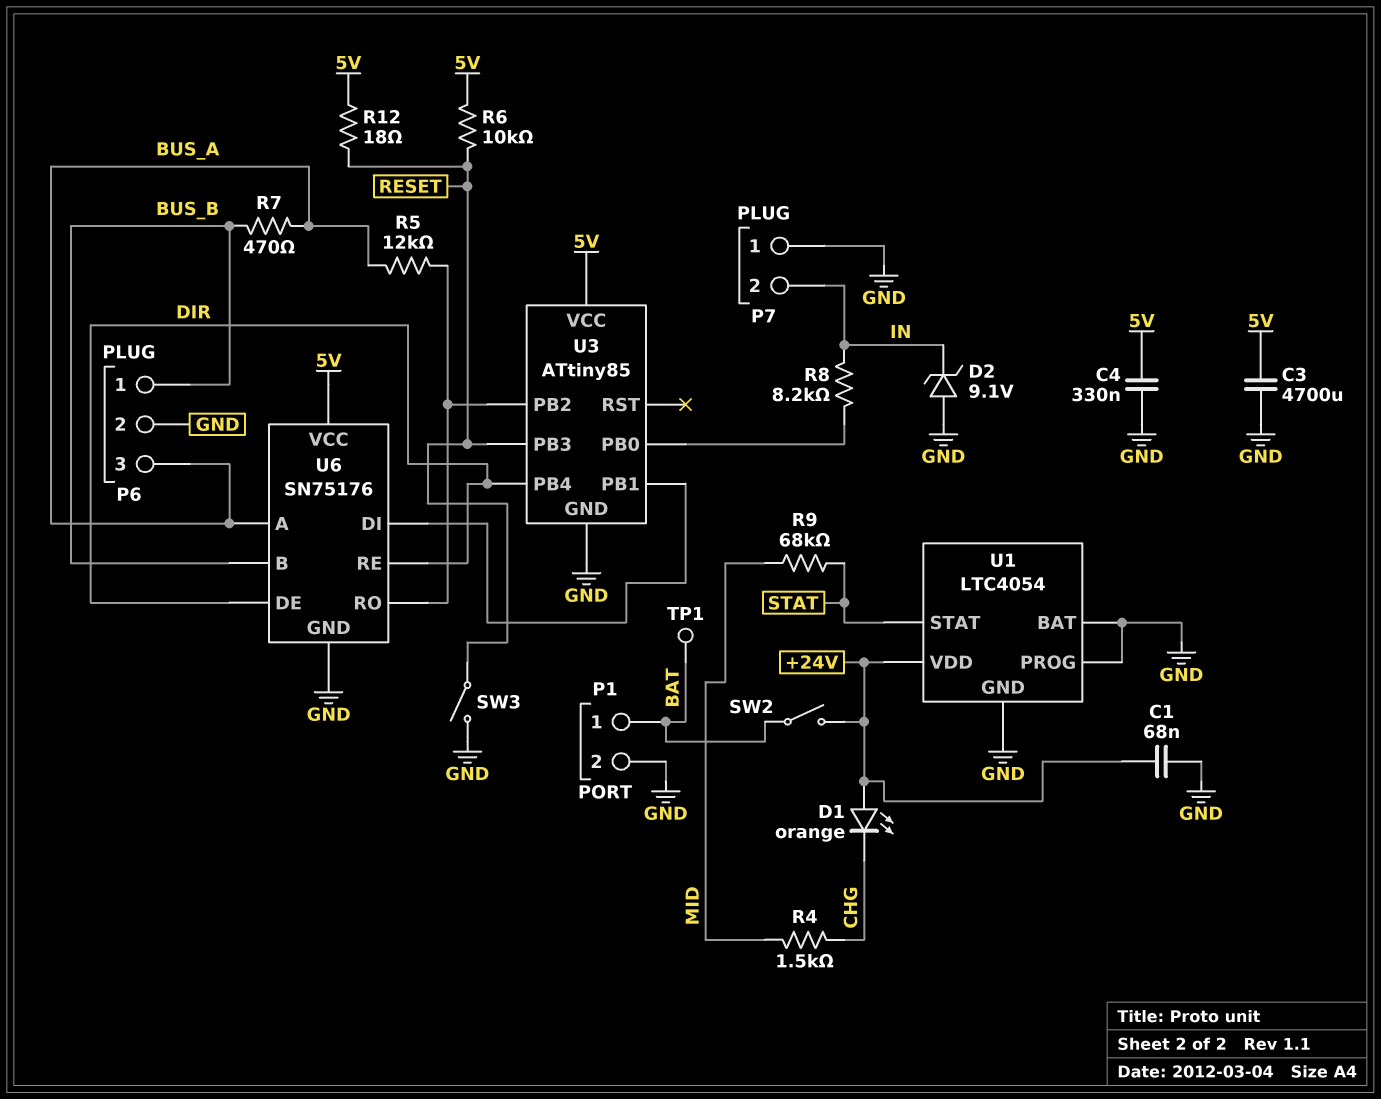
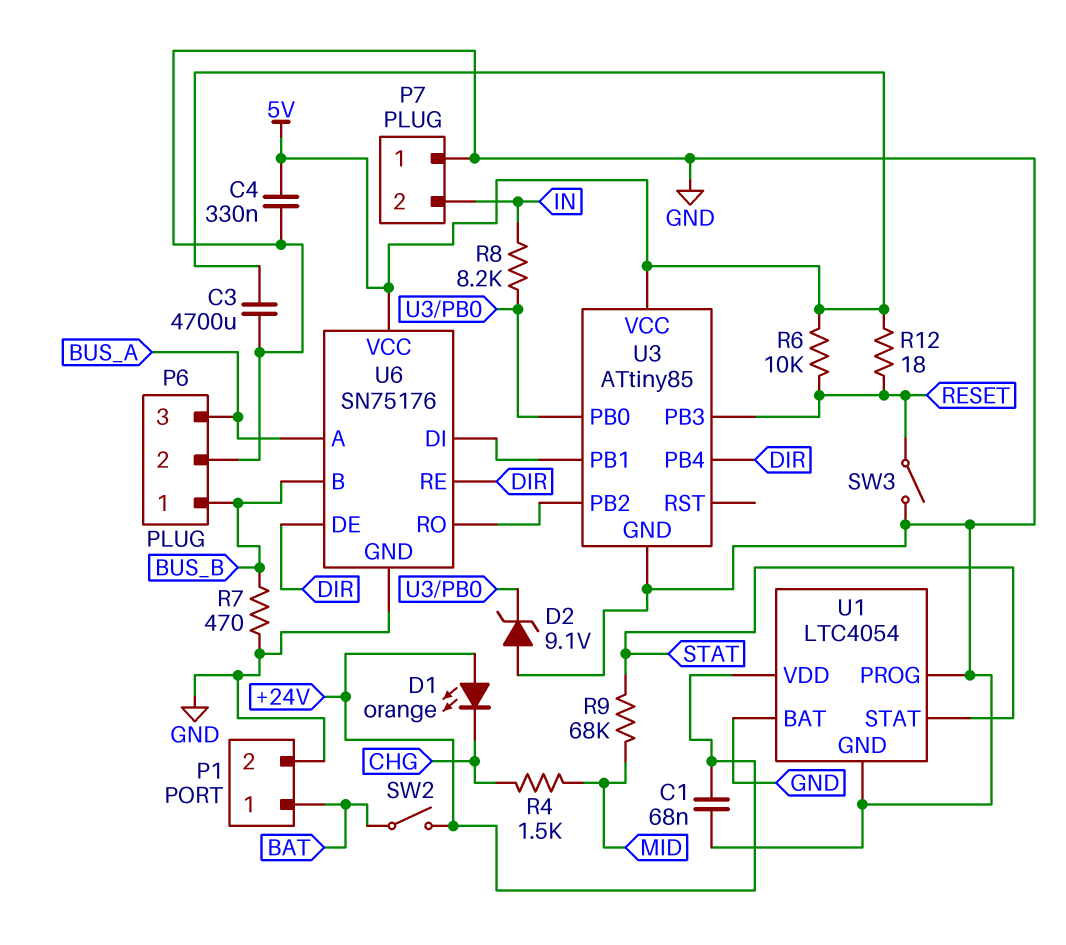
D2: zener 9.1V (A GND, K IN) -> zener 9.1V (A GND, K U3/PB0)
R5: 12k (BUS_A, U3/PB2) -> none
R7: 470 (BUS_A, BUS_B) -> 470 (BUS_B, GND)
TP1: test point (BAT) -> none

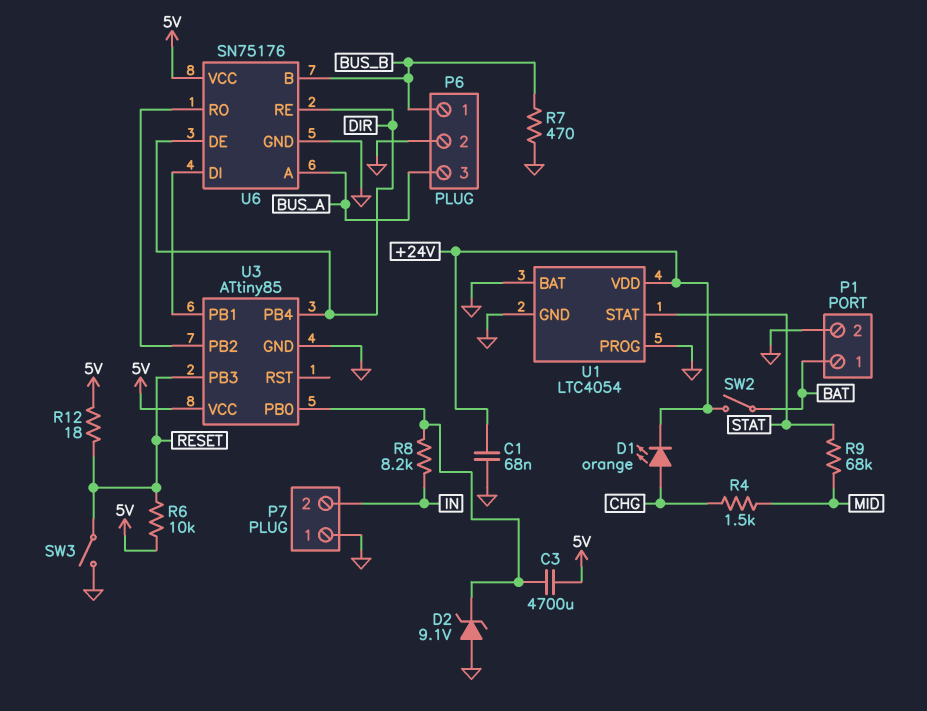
C3: 4700uF (5V, GND) -> 4700uF (5V, U3/PB0)
C4: 330nF (5V, GND) -> none
D1: LED orange (A +24V, K CHG) -> LED orange (A CHG, K +24V)

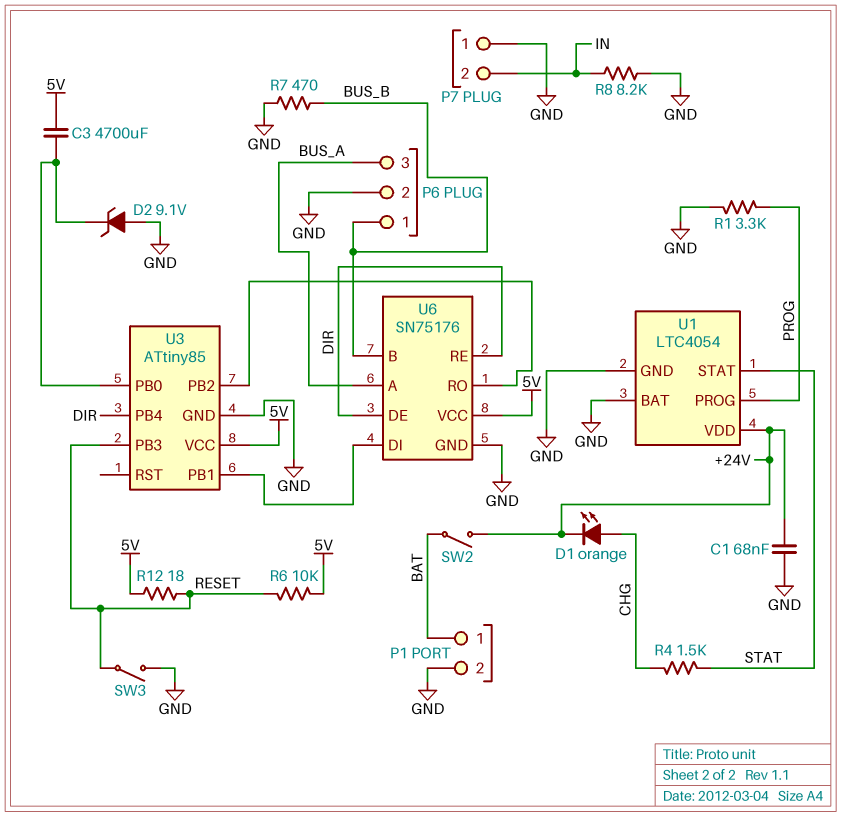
R1: none -> 3.3k (GND, PROG)
R4: 1.5k (CHG, MID) -> 1.5k (CHG, STAT)
R8: 8.2k (IN, U3/PB0) -> 8.2k (GND, IN)
R9: 68k (MID, STAT) -> none
U1 pin PROG: GND -> PROG

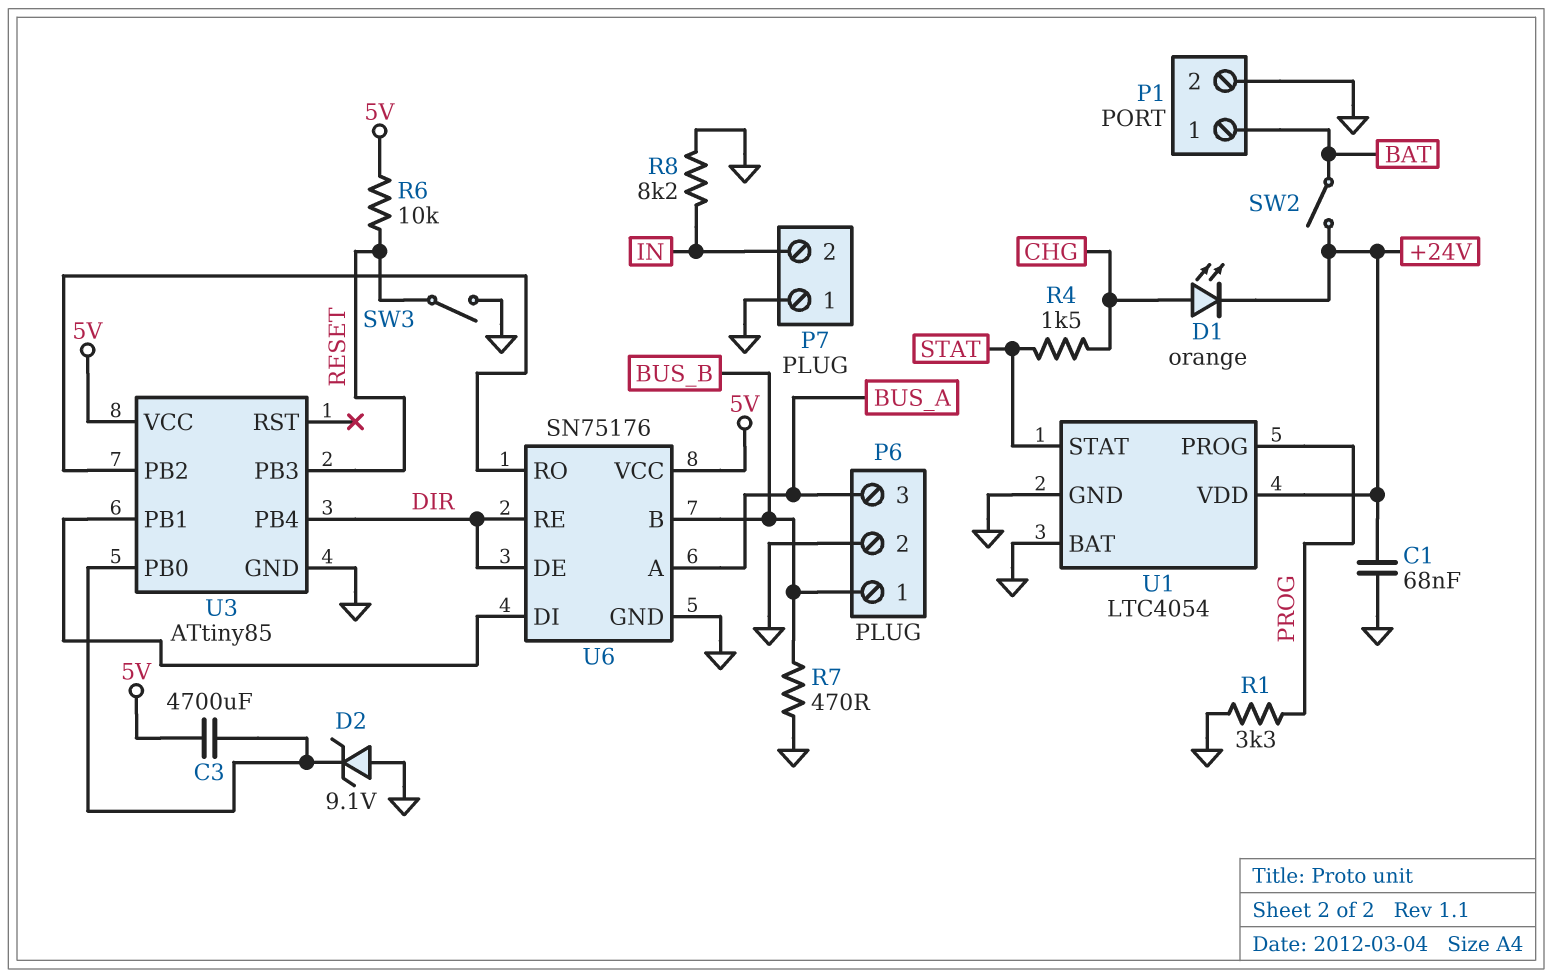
R12: 18 (5V, RESET) -> none

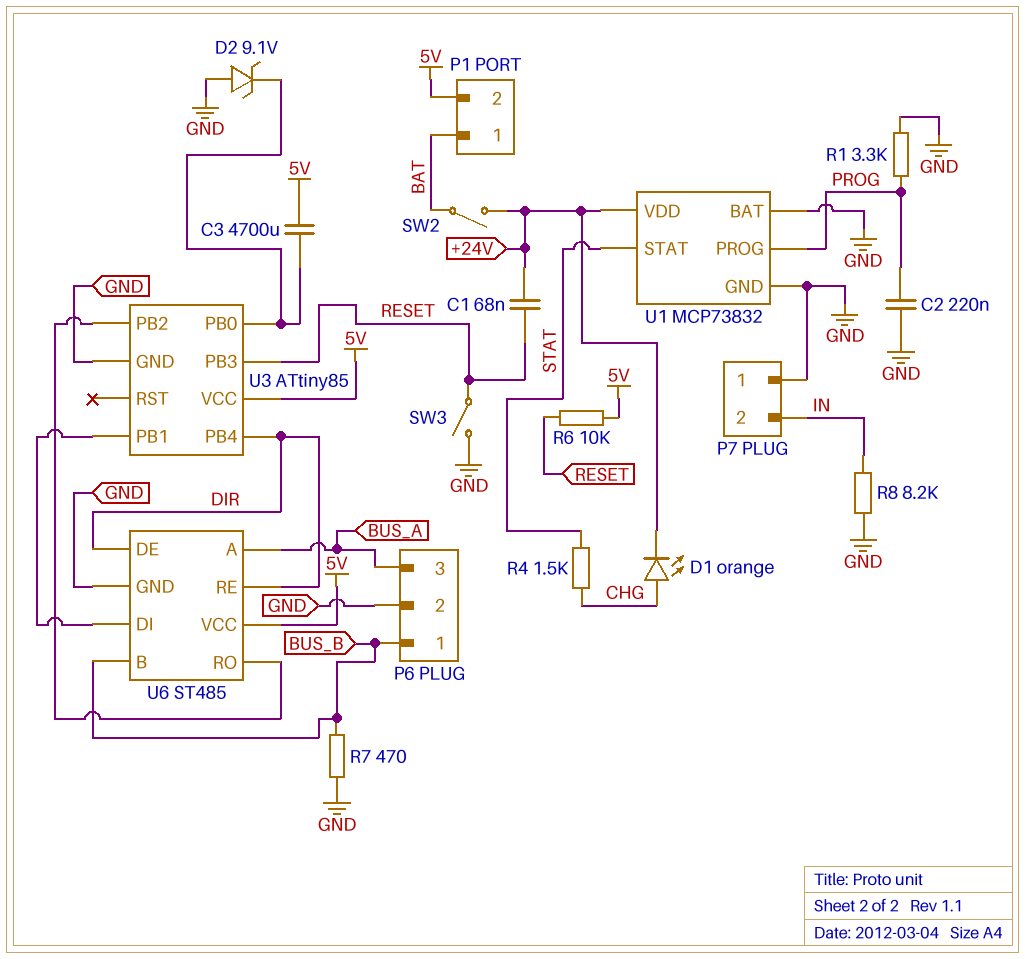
C1: 68nF (+24V, GND) -> 68nF (+24V, RESET)
C2: none -> 220nF (GND, PROG)
P1 pin 2: GND -> 5V
U1: LTC4054 -> MCP73832
U6: SN75176 -> ST485

